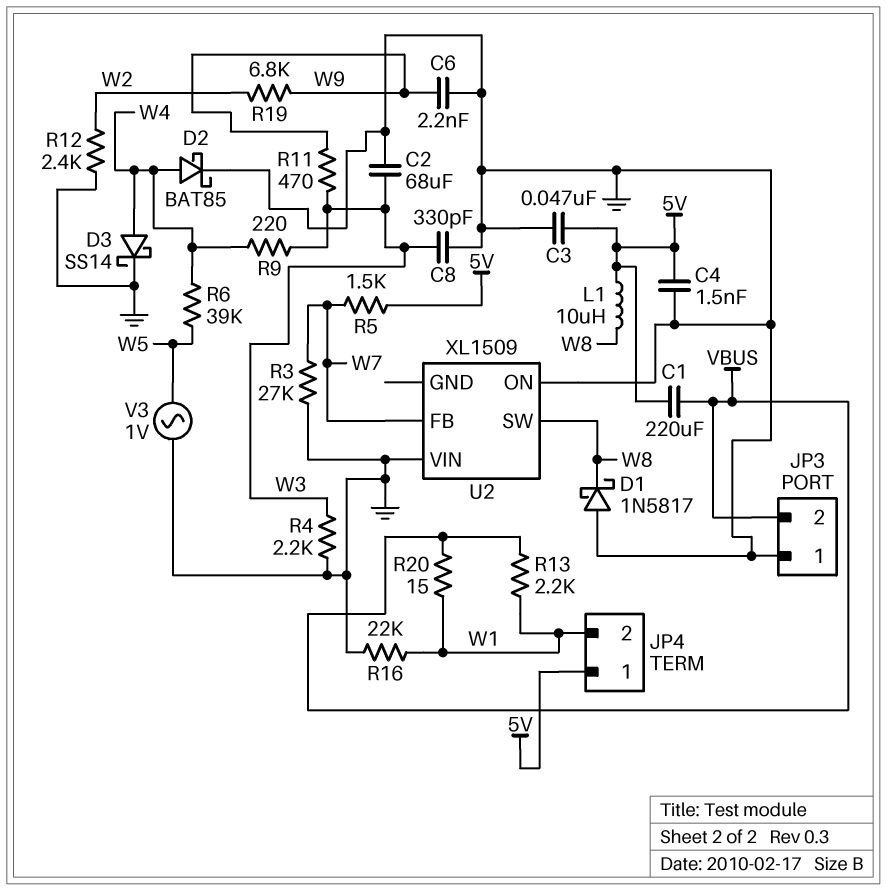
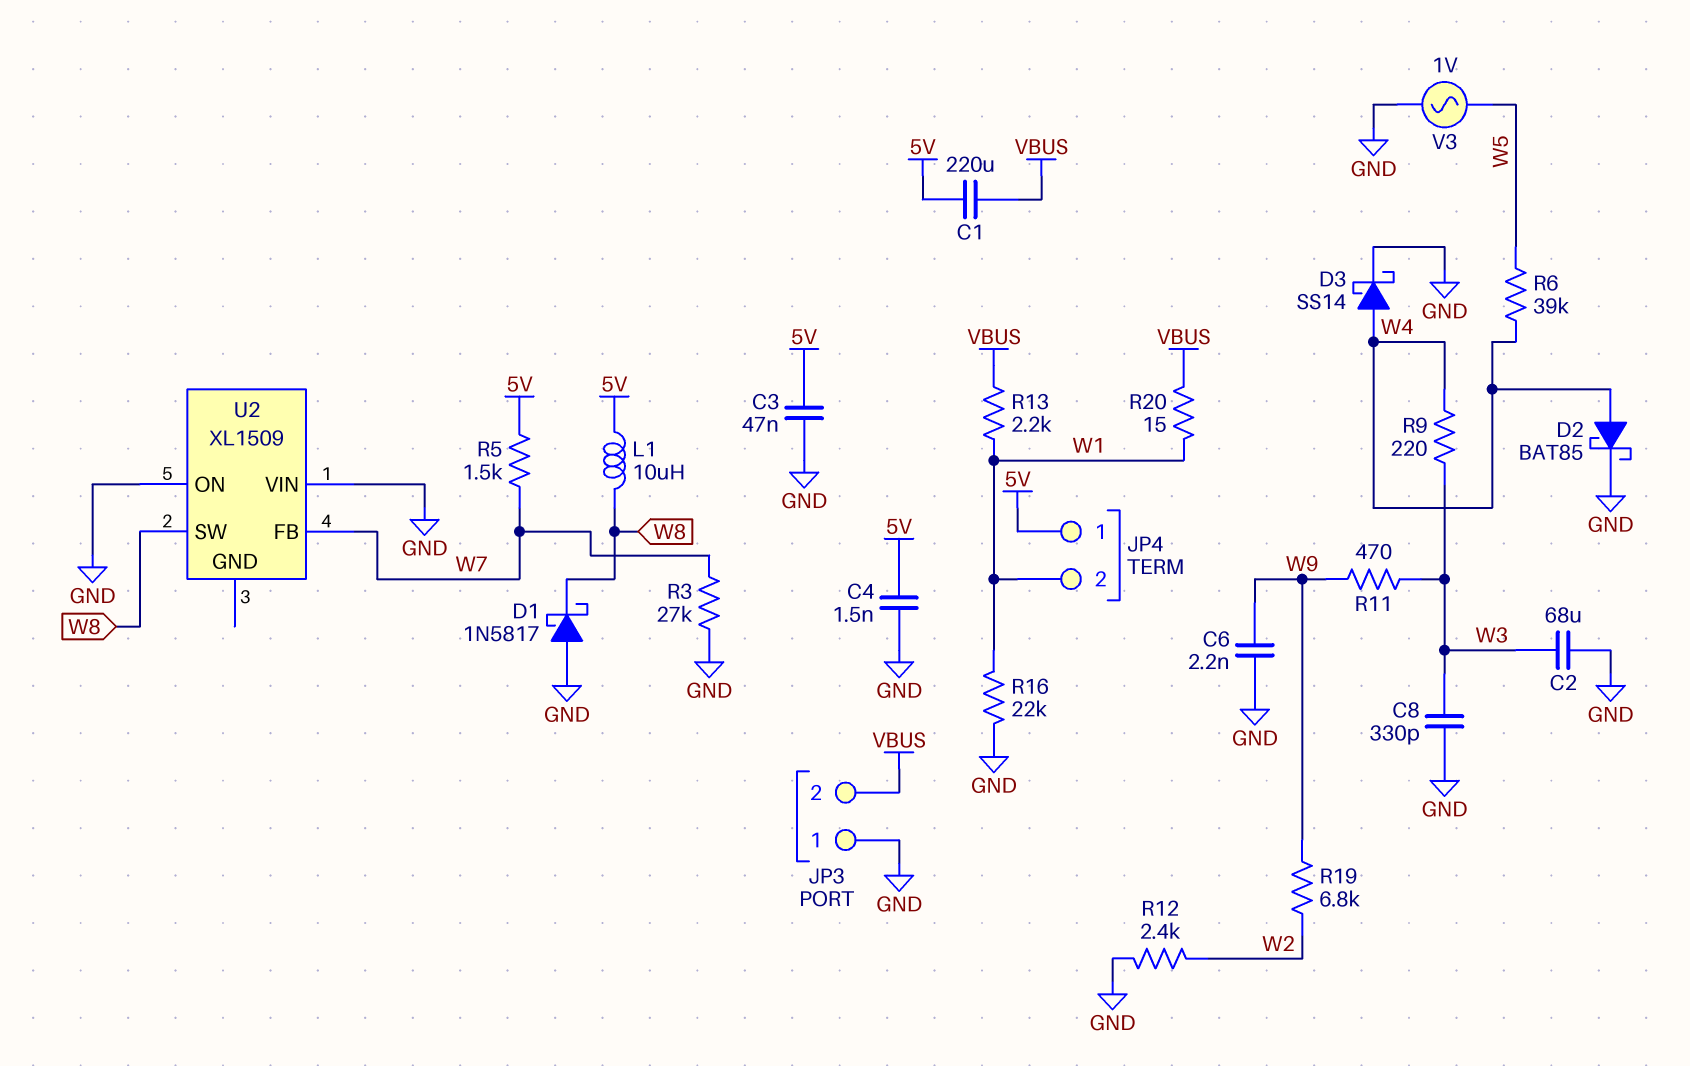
R4: 2.2k (GND, W3) -> none

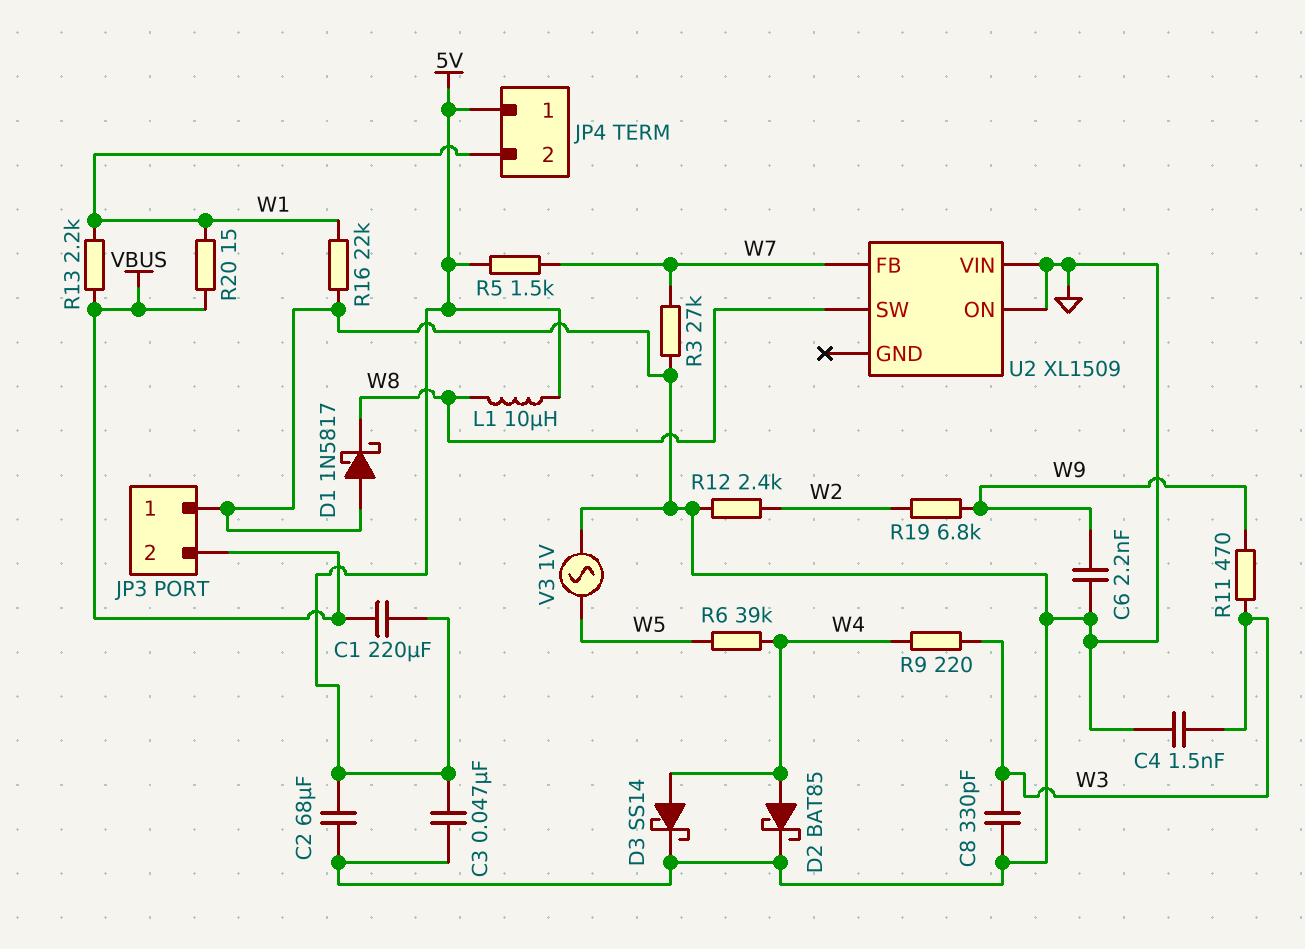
C2: 68uF (GND, W3) -> 68uF (5V, GND)
C4: 1.5nF (5V, GND) -> 1.5nF (GND, W3)

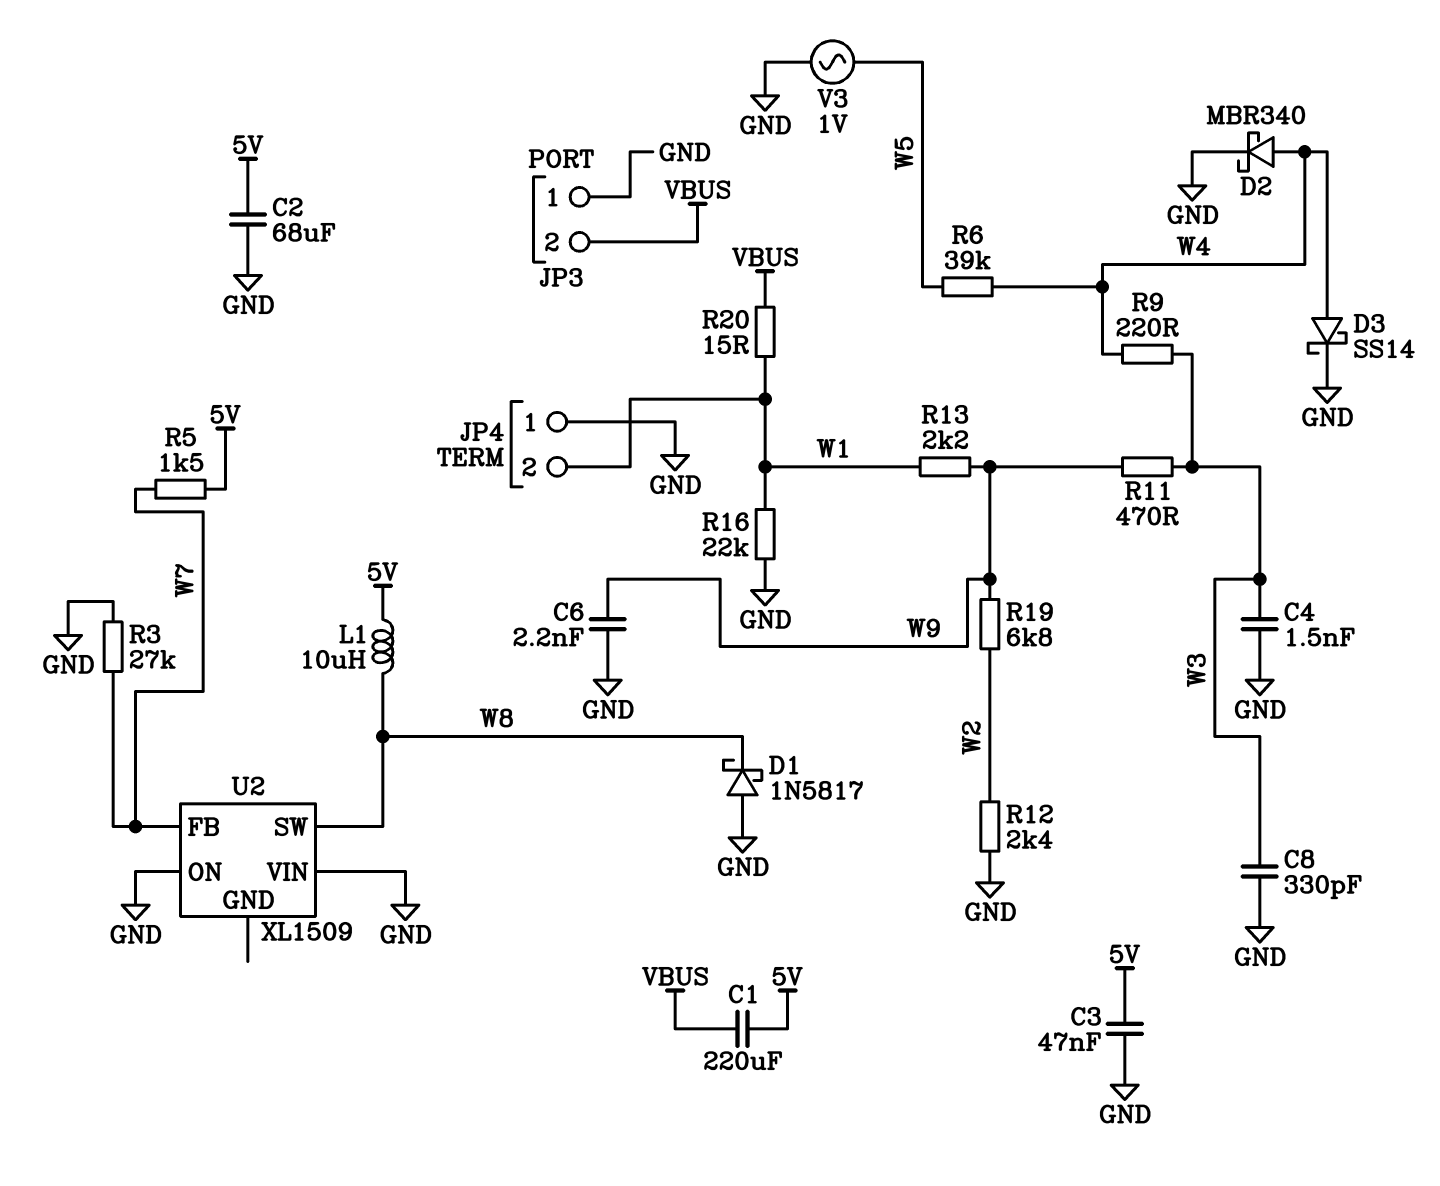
D2: schottky BAT85 (A W4, K GND) -> schottky MBR340 (A W4, K GND)
JP4 pin 1: 5V -> GND
R13: 2.2k (VBUS, W1) -> 2.2k (W1, W9)

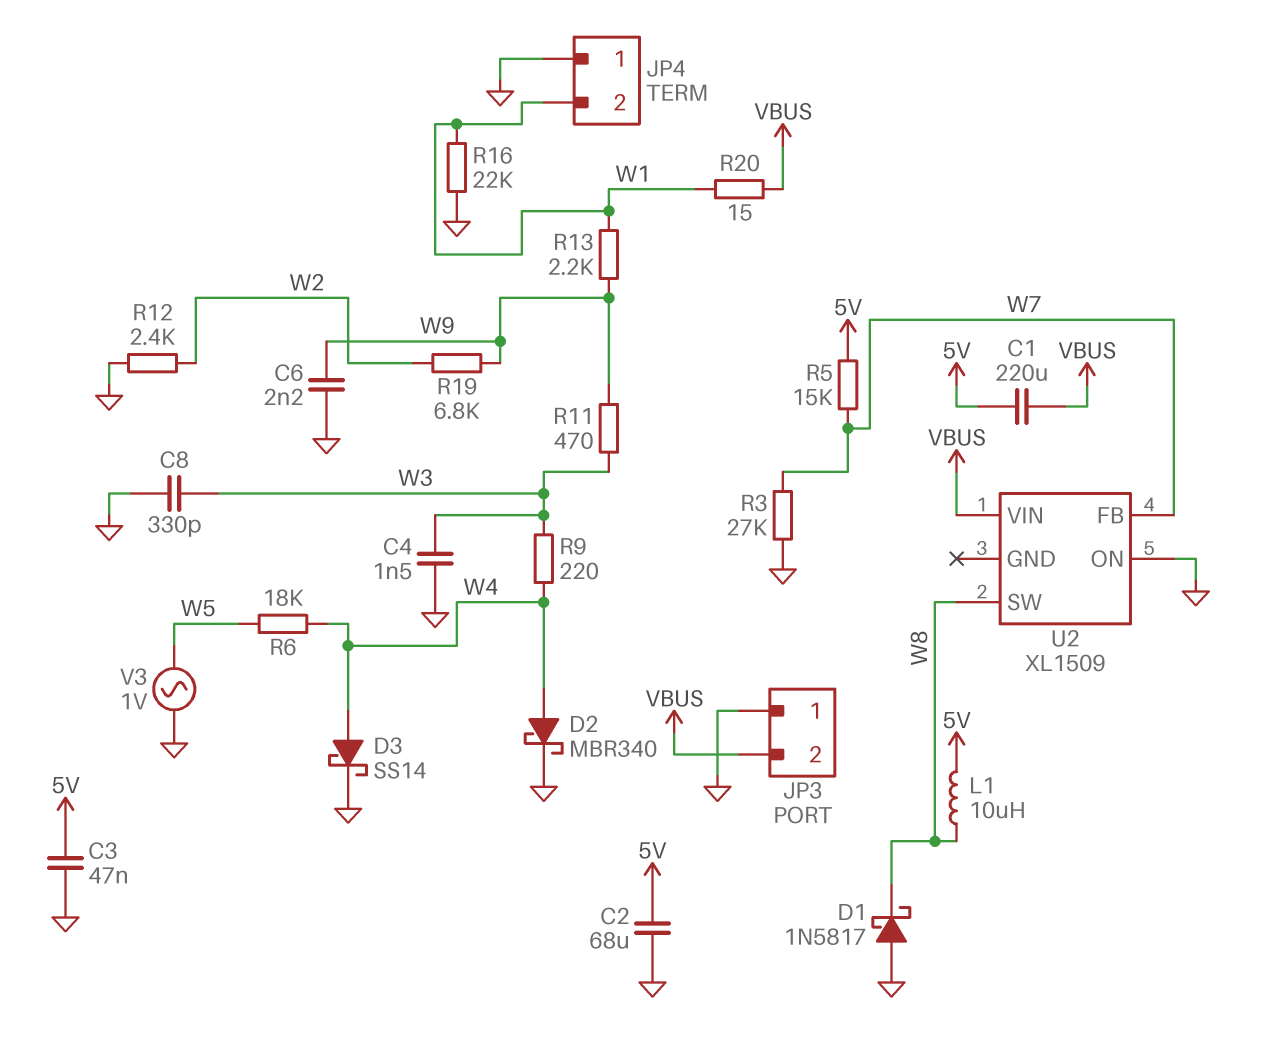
R5: 1.5k (5V, W7) -> 15k (5V, W7)
R6: 39k (W4, W5) -> 18k (W4, W5)
U2 pin VIN: GND -> VBUS

